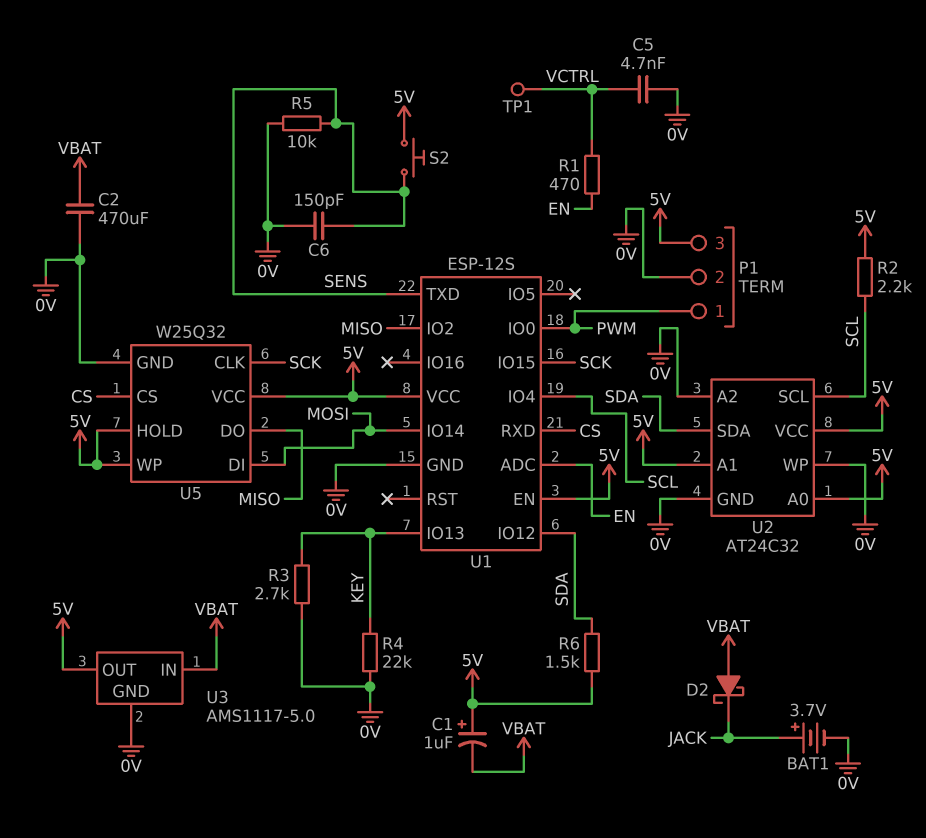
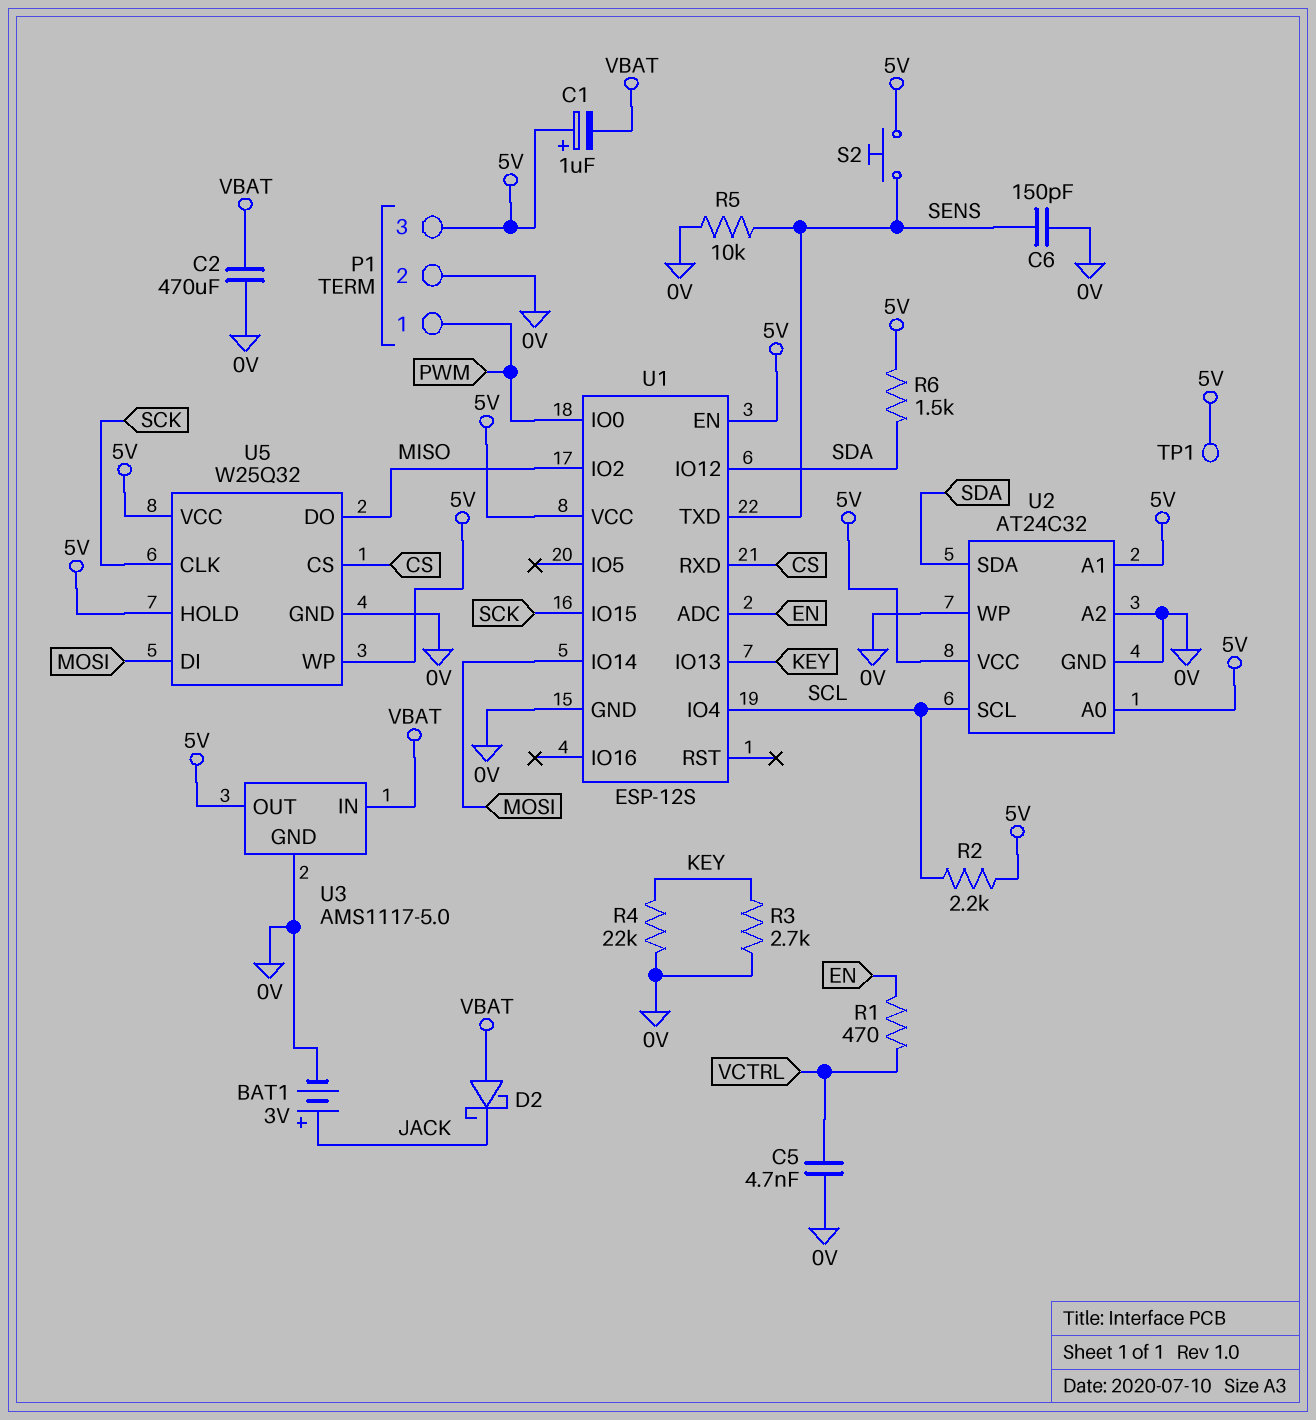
BAT1: 3.7V (plus JACK, minus 0V) -> 3V (plus JACK, minus 0V)
TP1: test point (VCTRL) -> test point (5V)

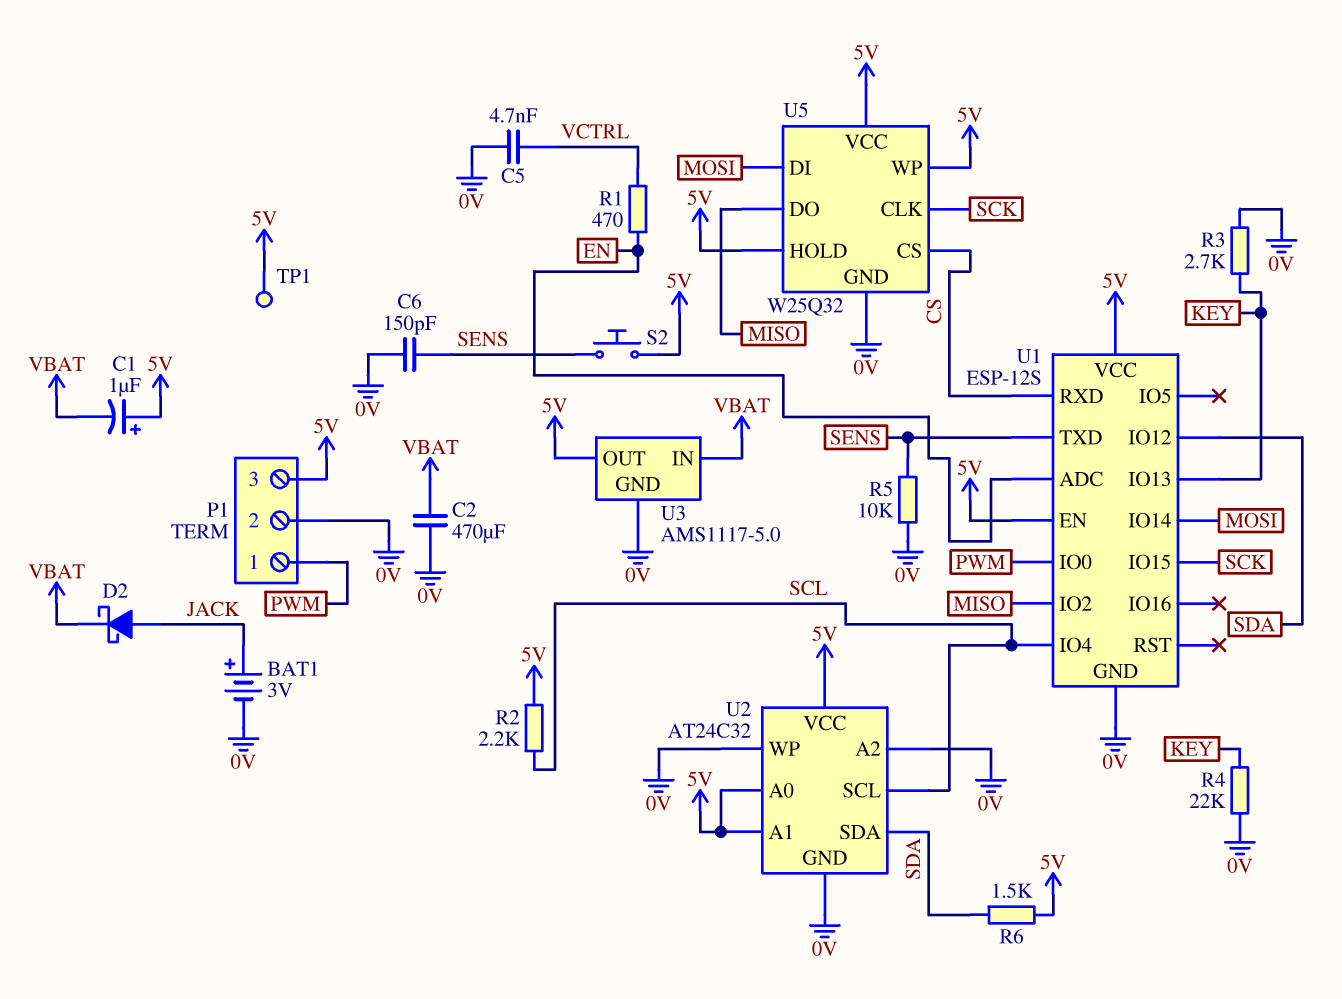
D2: schottky (A VBAT, K JACK) -> schottky (A JACK, K VBAT)

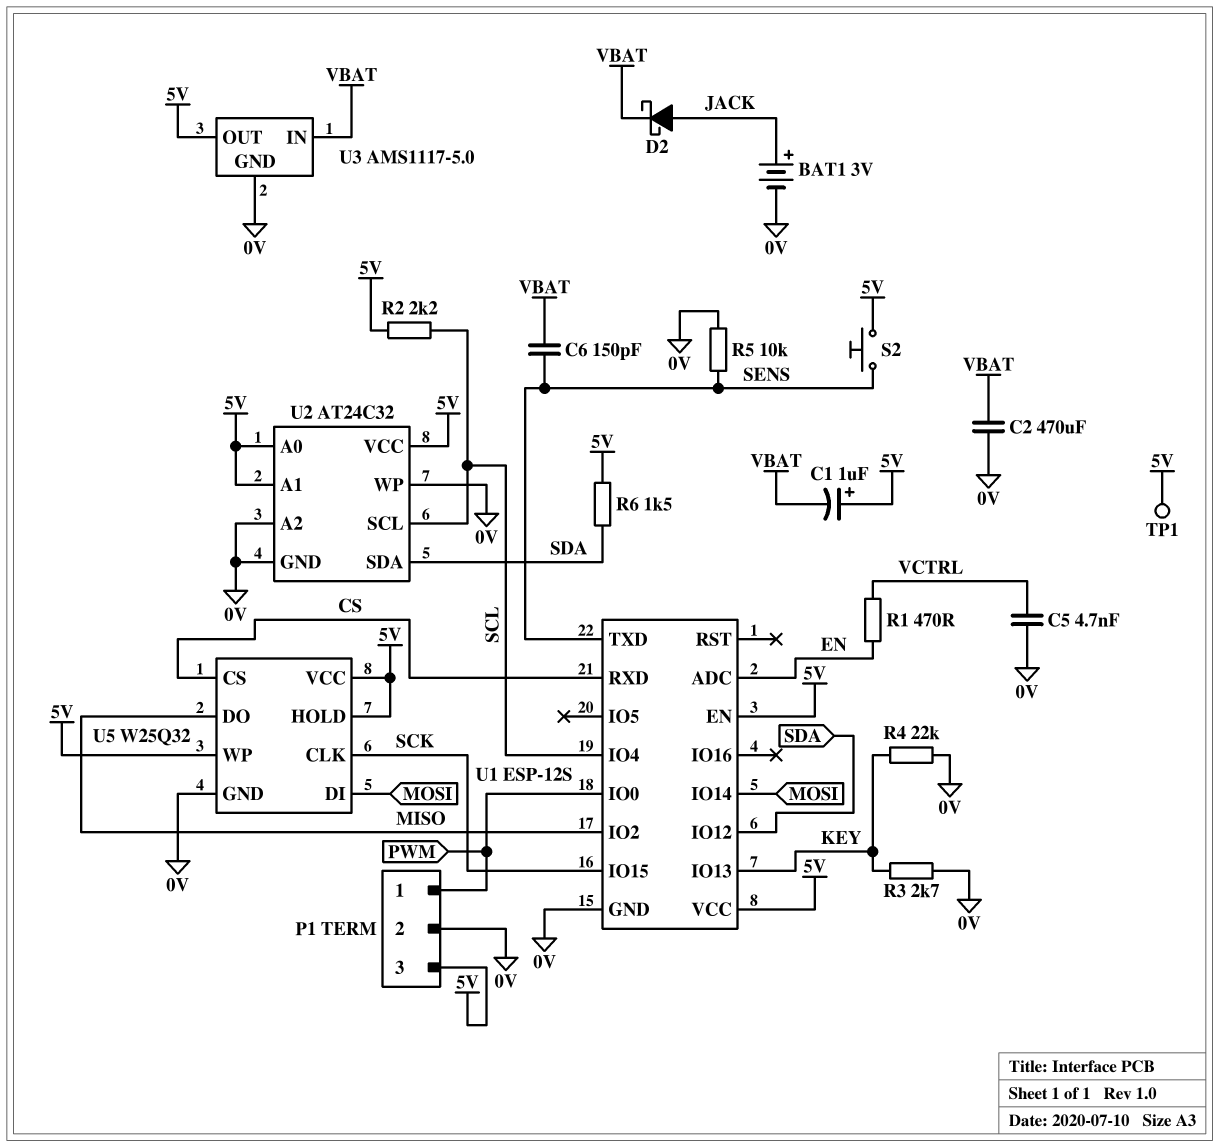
C6: 150pF (0V, SENS) -> 150pF (SENS, VBAT)

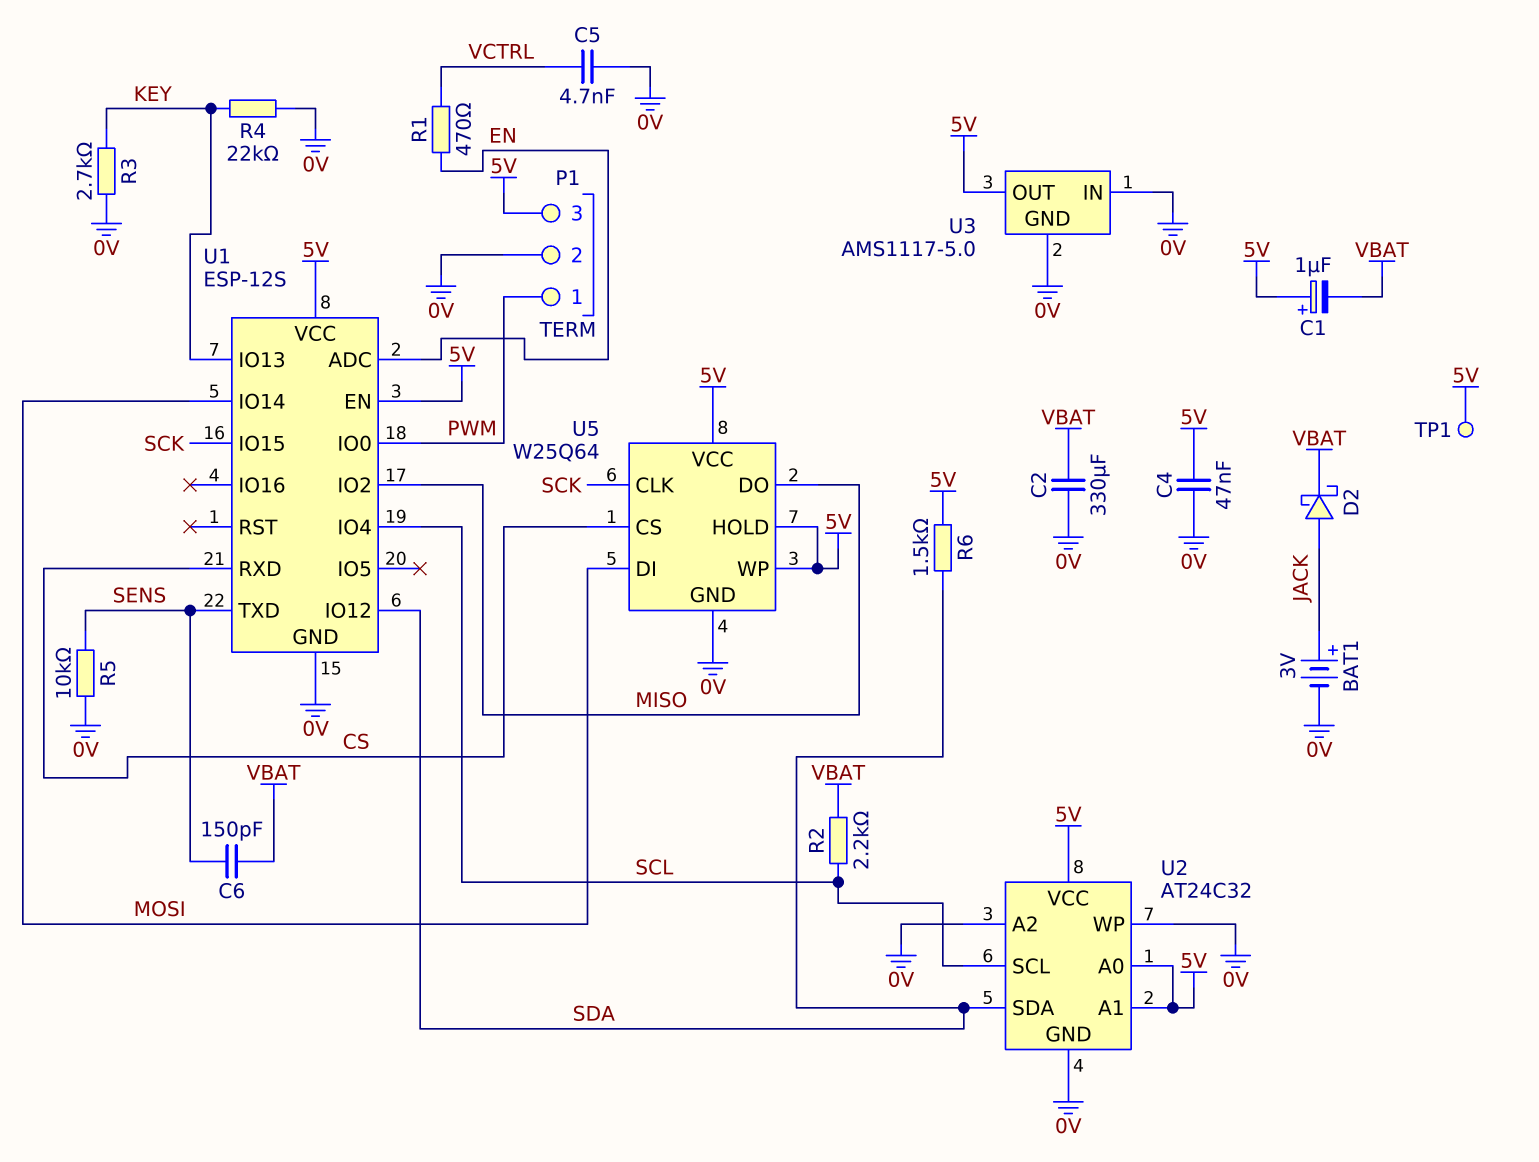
C2: 470uF (0V, VBAT) -> 330uF (0V, VBAT)
C4: none -> 47nF (0V, 5V)
R2: 2.2k (5V, SCL) -> 2.2k (SCL, VBAT)
S2: button (5V, SENS) -> none
U3 pin IN: VBAT -> 0V
U5: W25Q32 -> W25Q64

